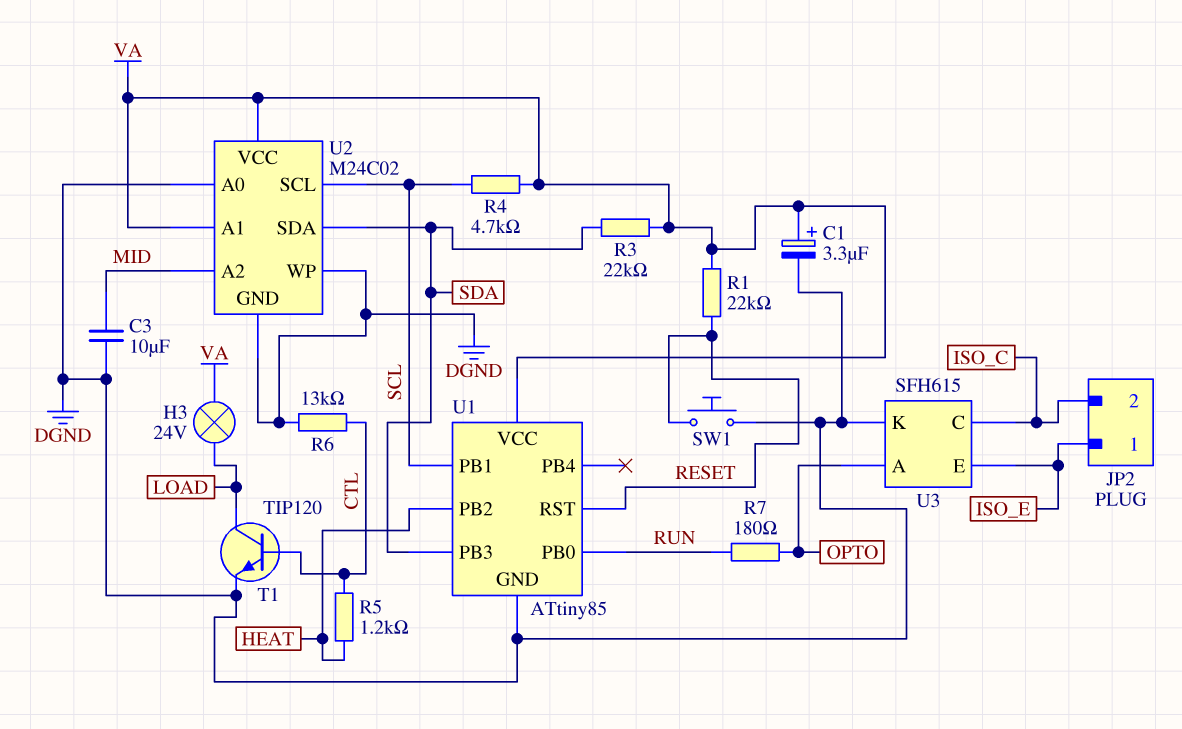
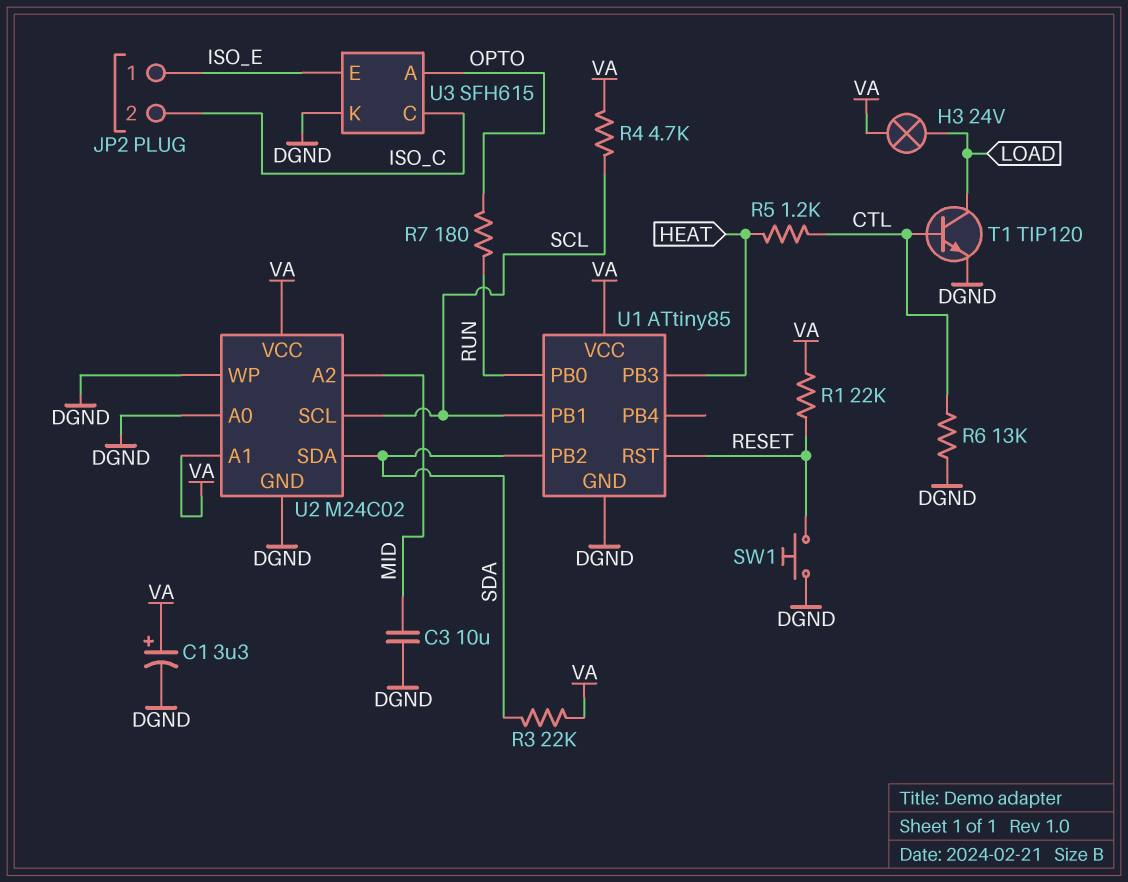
U1 pin PB2: HEAT -> SDA
U1 pin PB3: SDA -> HEAT

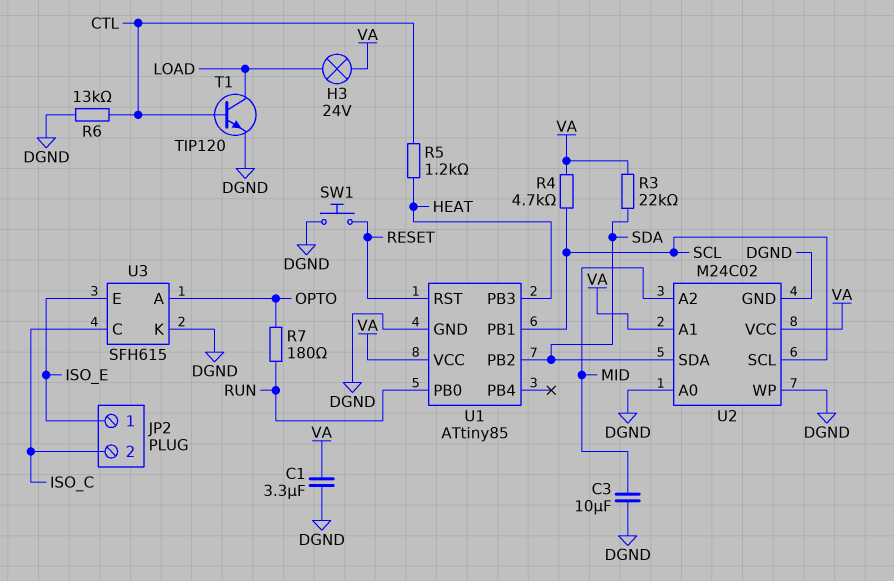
C1: 3.3uF (plus VA, minus DGND) -> 3.3uF (DGND, VA)
R1: 22k (RESET, VA) -> none

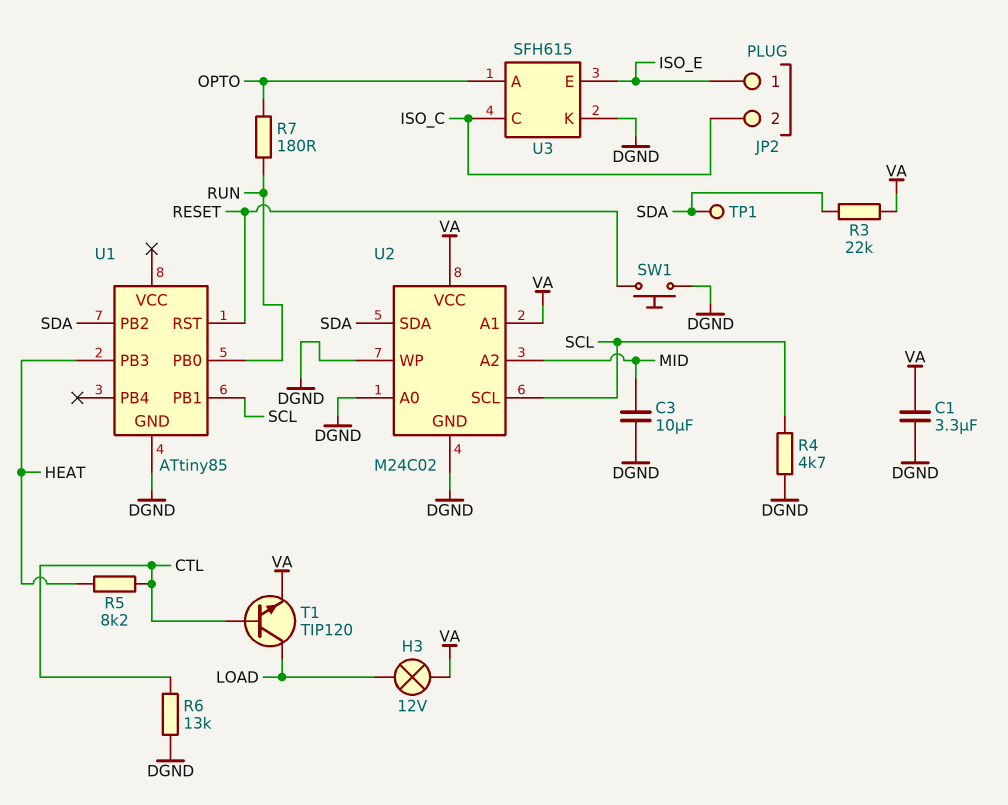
H3: lamp 24V (LOAD, VA) -> lamp 12V (LOAD, VA)
R4: 4.7k (SCL, VA) -> 4.7k (DGND, SCL)
R5: 1.2k (CTL, HEAT) -> 8.2k (CTL, HEAT)
T1: NPN TIP120 (B CTL, C LOAD, E DGND) -> NPN TIP120 (B CTL, C LOAD, E VA)
TP1: none -> test point (SDA)
U1 pin VCC: VA -> none

